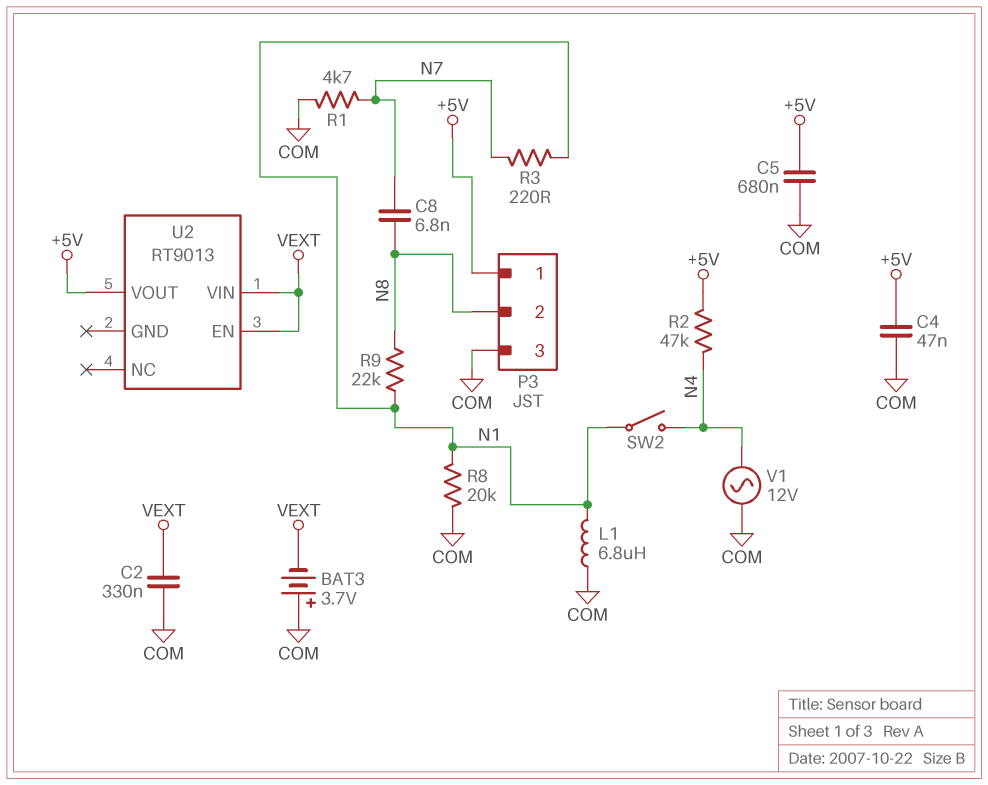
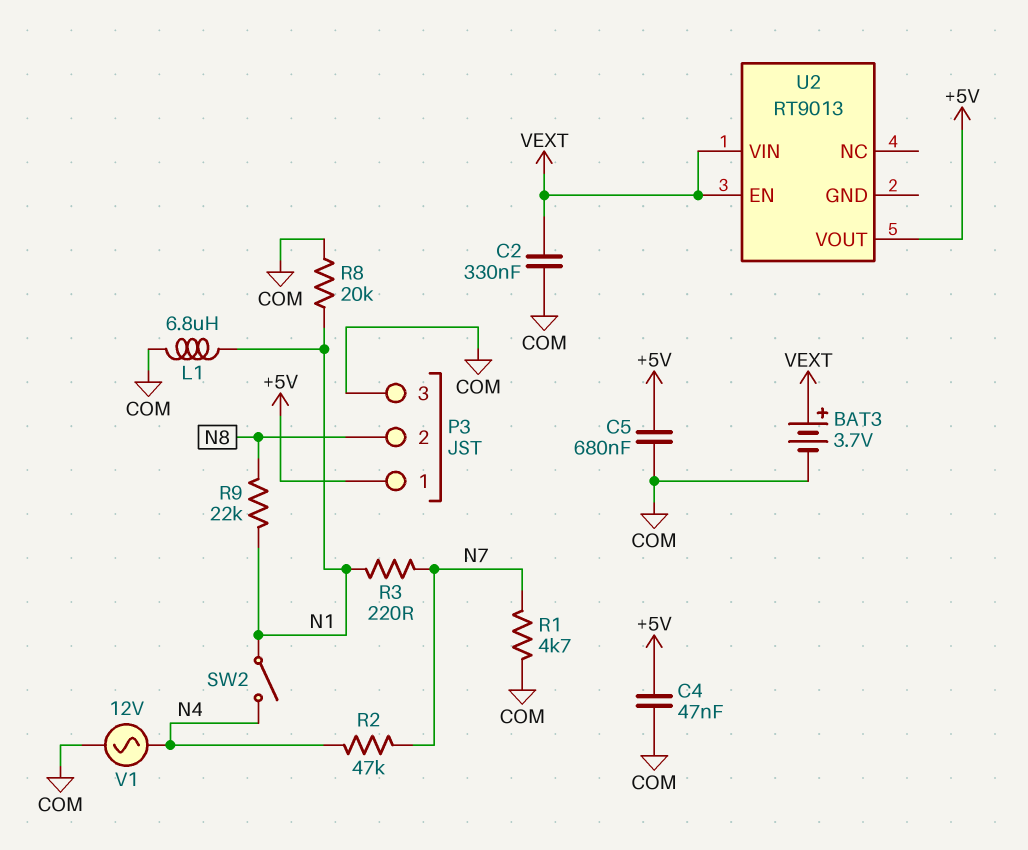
BAT3: 3.7V (plus COM, minus VEXT) -> 3.7V (plus VEXT, minus COM)
C8: 6.8nF (N7, N8) -> none
R2: 47k (+5V, N4) -> 47k (N4, N7)

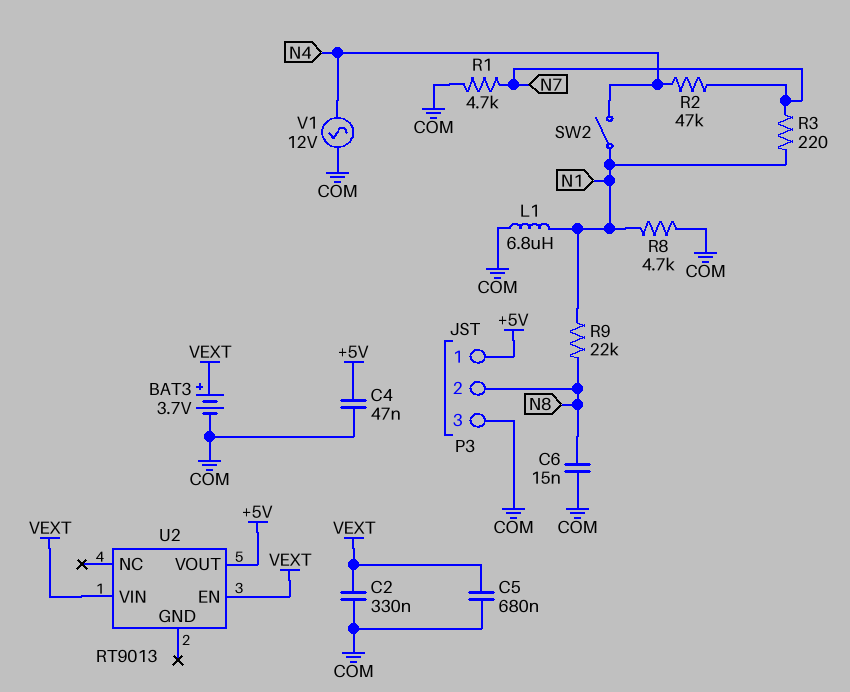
C5: 680nF (+5V, COM) -> 680nF (COM, VEXT)
C6: none -> 15nF (COM, N8)
R8: 20k (COM, N1) -> 4.7k (COM, N1)

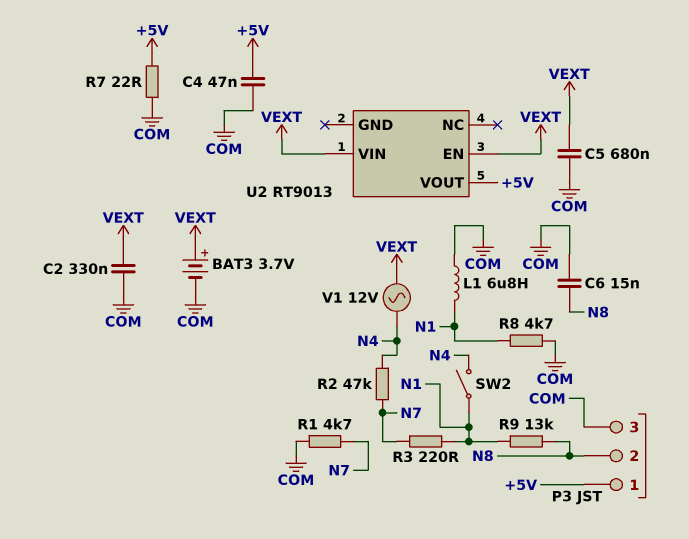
R7: none -> 22 (+5V, COM)
R9: 22k (N1, N8) -> 13k (N1, N8)
V1: AC 12V (COM, N4) -> AC 12V (N4, VEXT)

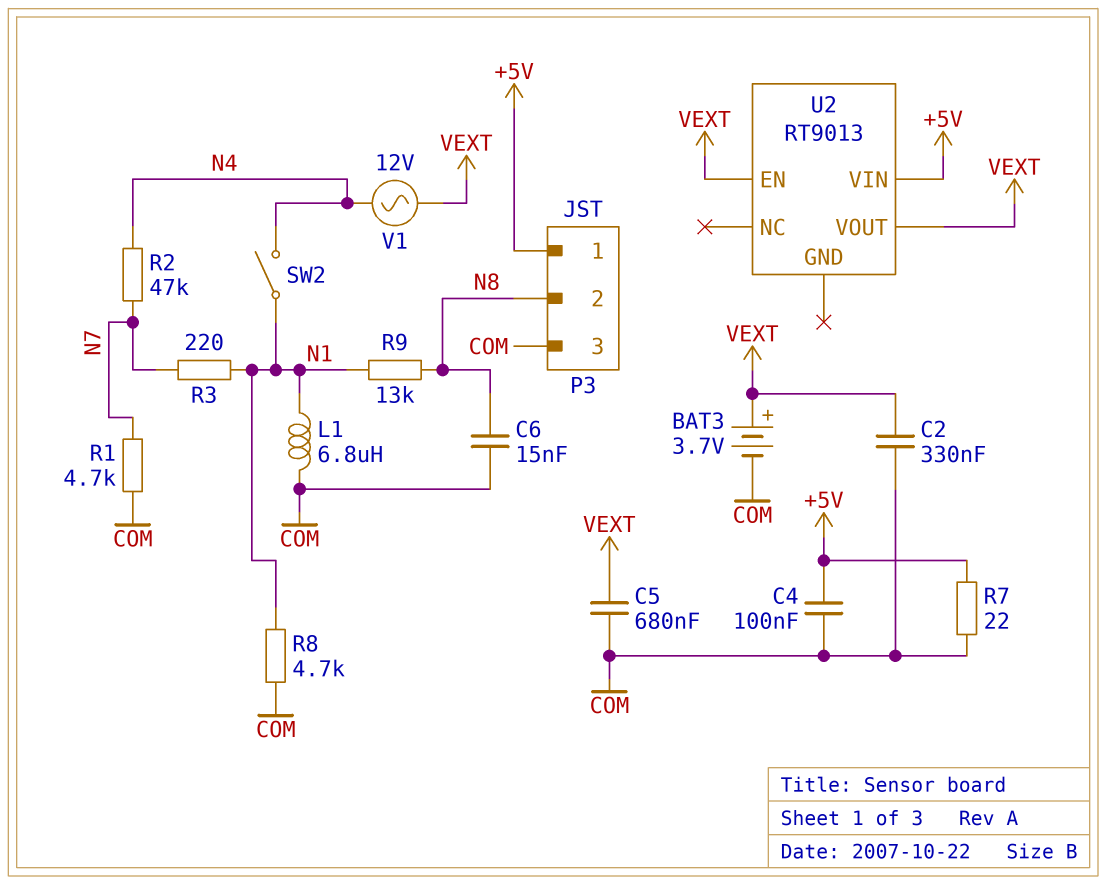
C4: 47nF (+5V, COM) -> 100nF (+5V, COM)
U2 pin VIN: VEXT -> +5V
U2 pin VOUT: +5V -> VEXT

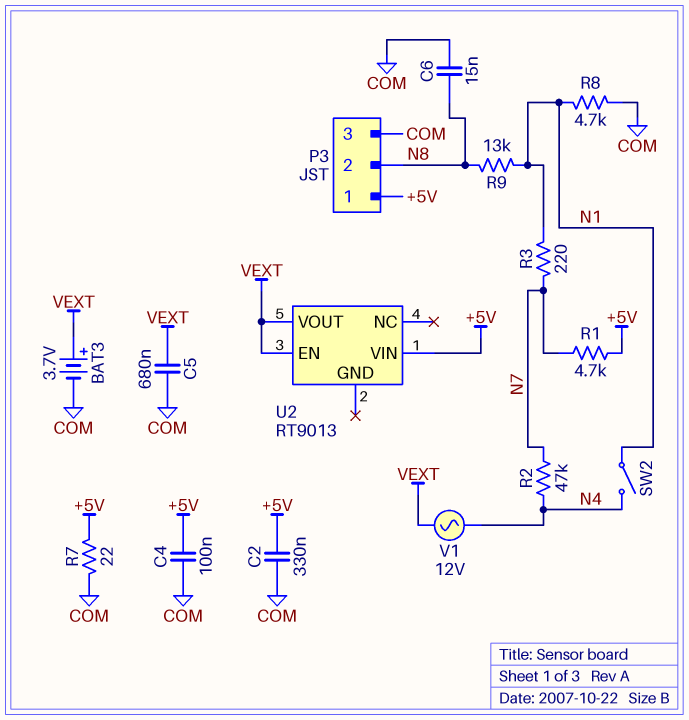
C2: 330nF (COM, VEXT) -> 330nF (+5V, COM)
L1: 6.8uH (COM, N1) -> none
R1: 4.7k (COM, N7) -> 4.7k (+5V, N7)

